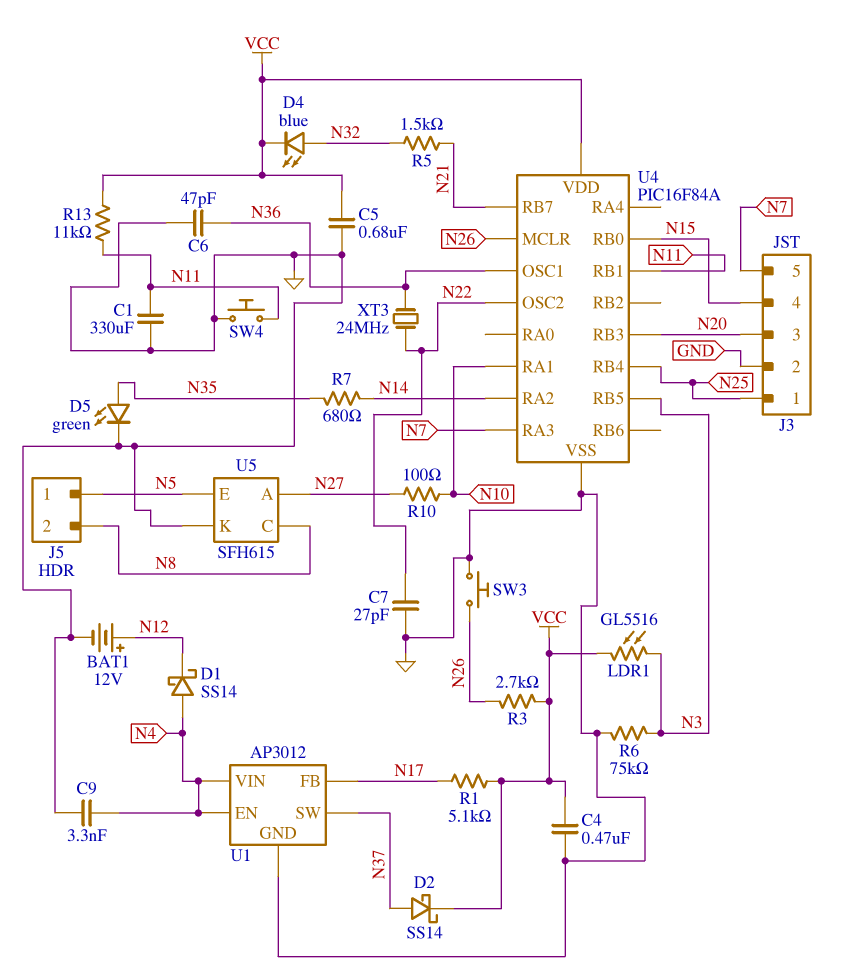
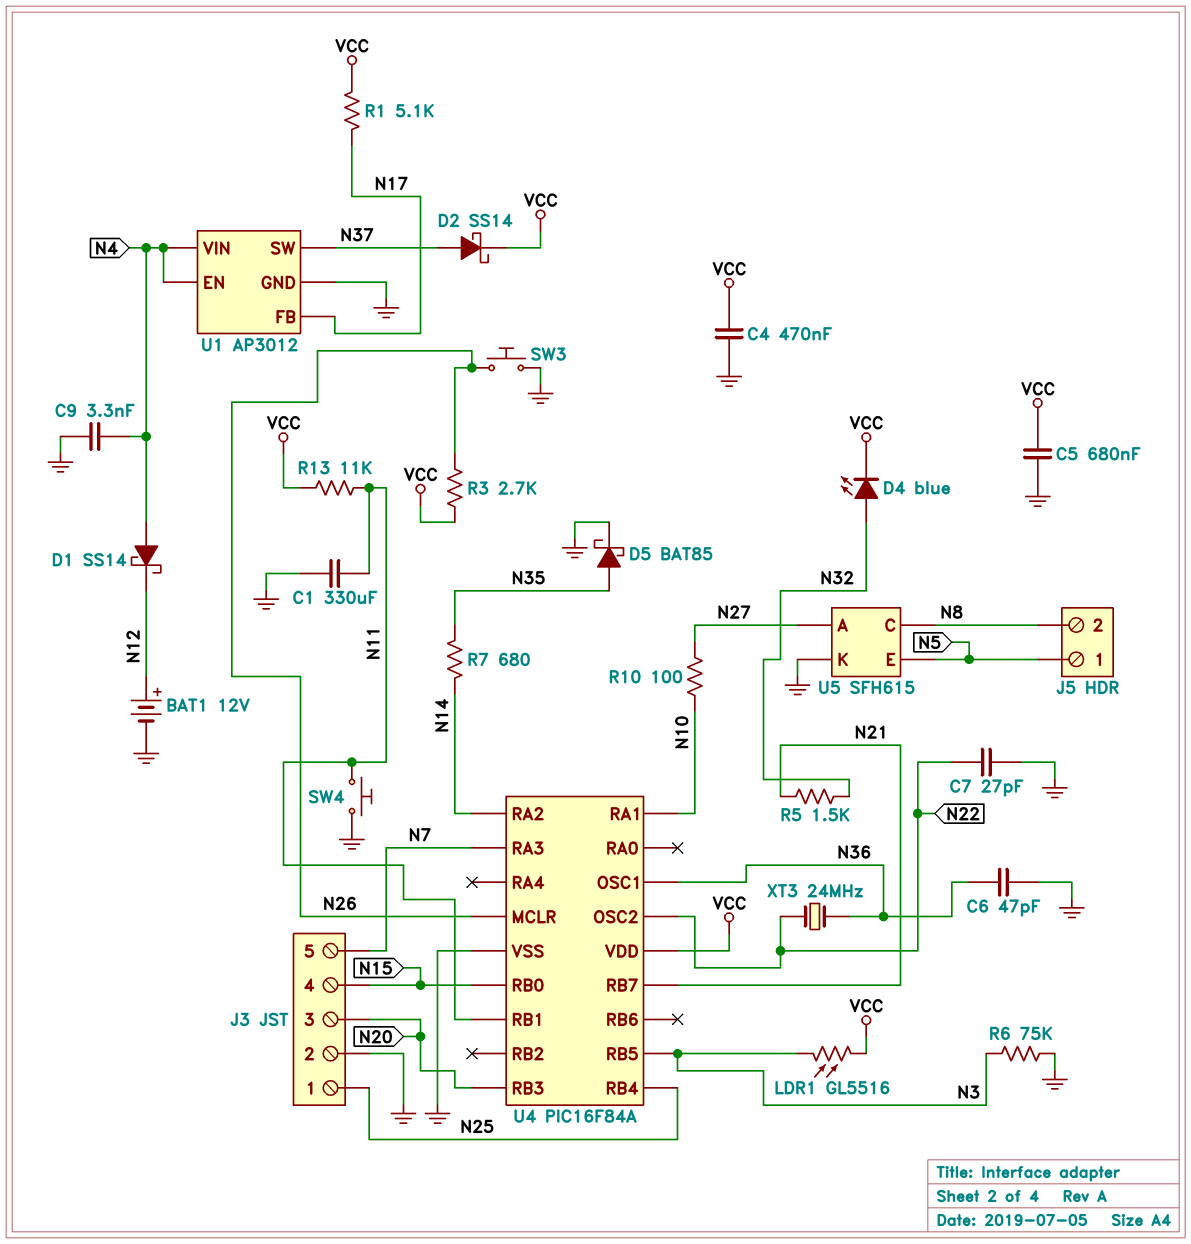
D5: LED green (A N35, K GND) -> schottky BAT85 (A N35, K GND)

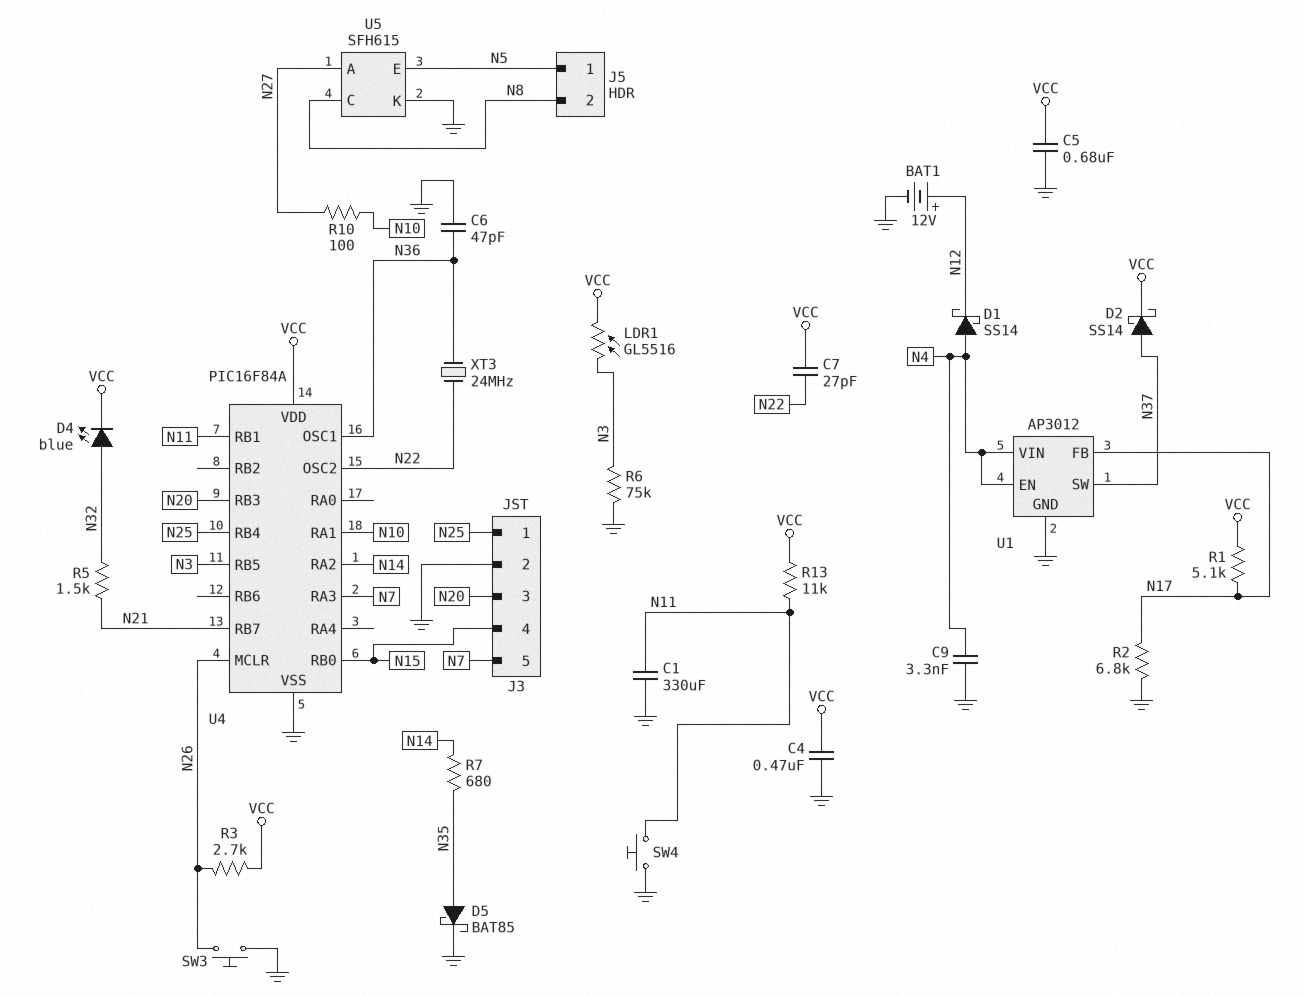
C7: 27pF (GND, N22) -> 27pF (N22, VCC)
R2: none -> 6.8k (GND, N17)

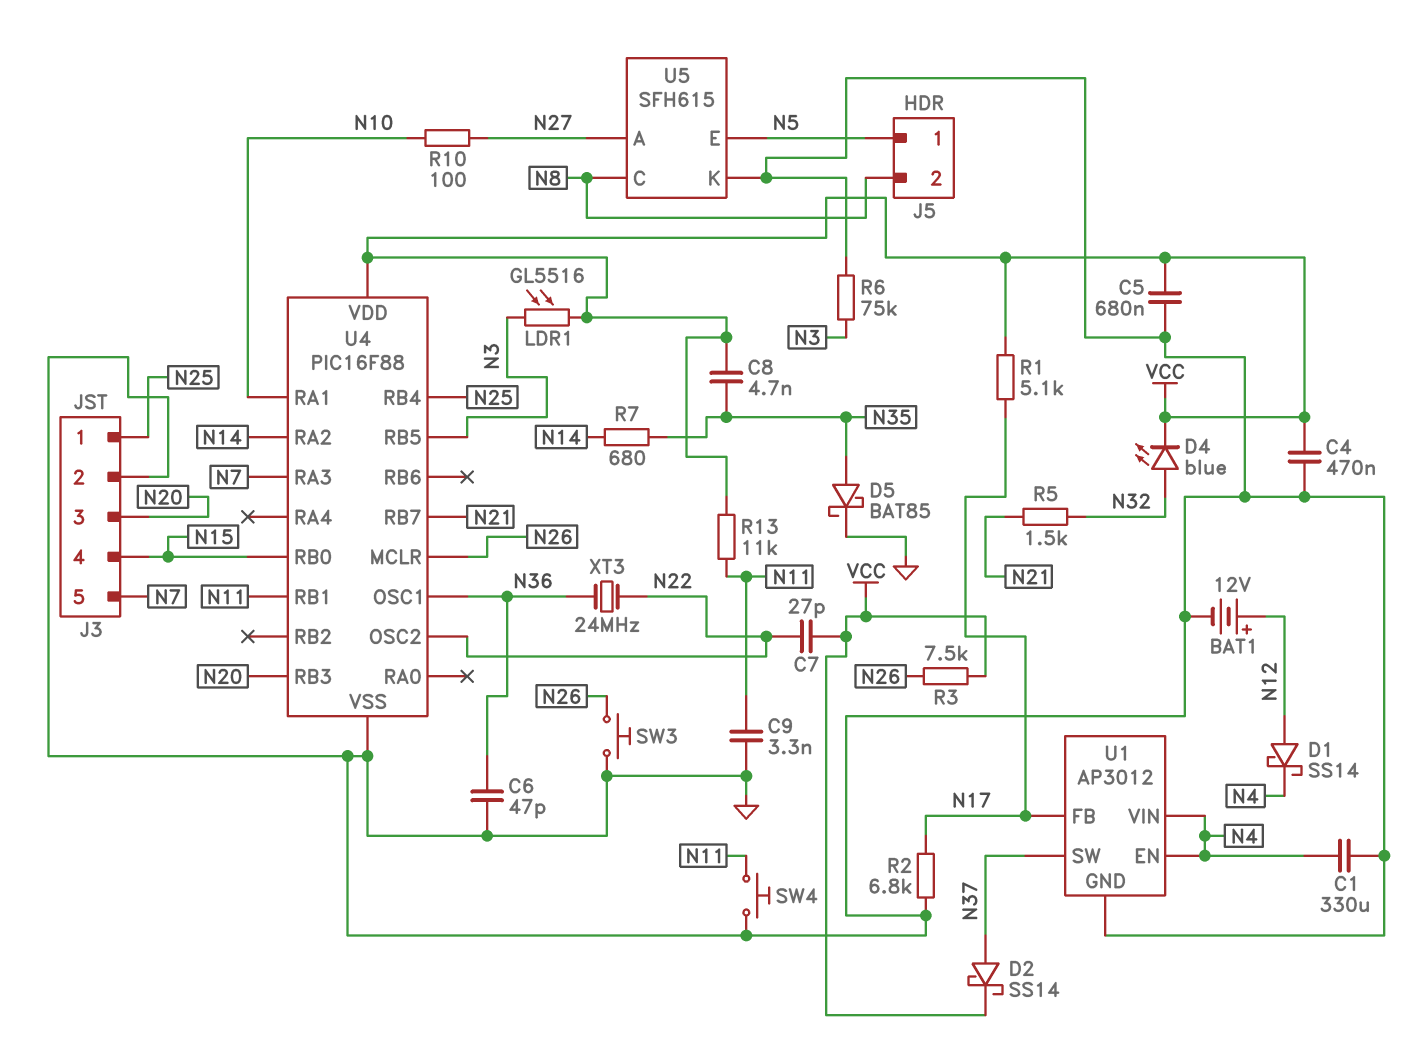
C1: 330uF (GND, N11) -> 330uF (GND, N4)
C8: none -> 4.7nF (N35, VCC)
C9: 3.3nF (GND, N4) -> 3.3nF (GND, N11)
D1: schottky SS14 (A N4, K N12) -> schottky SS14 (A N12, K N4)
R3: 2.7k (N26, VCC) -> 7.5k (N26, VCC)
U4: PIC16F84A -> PIC16F88

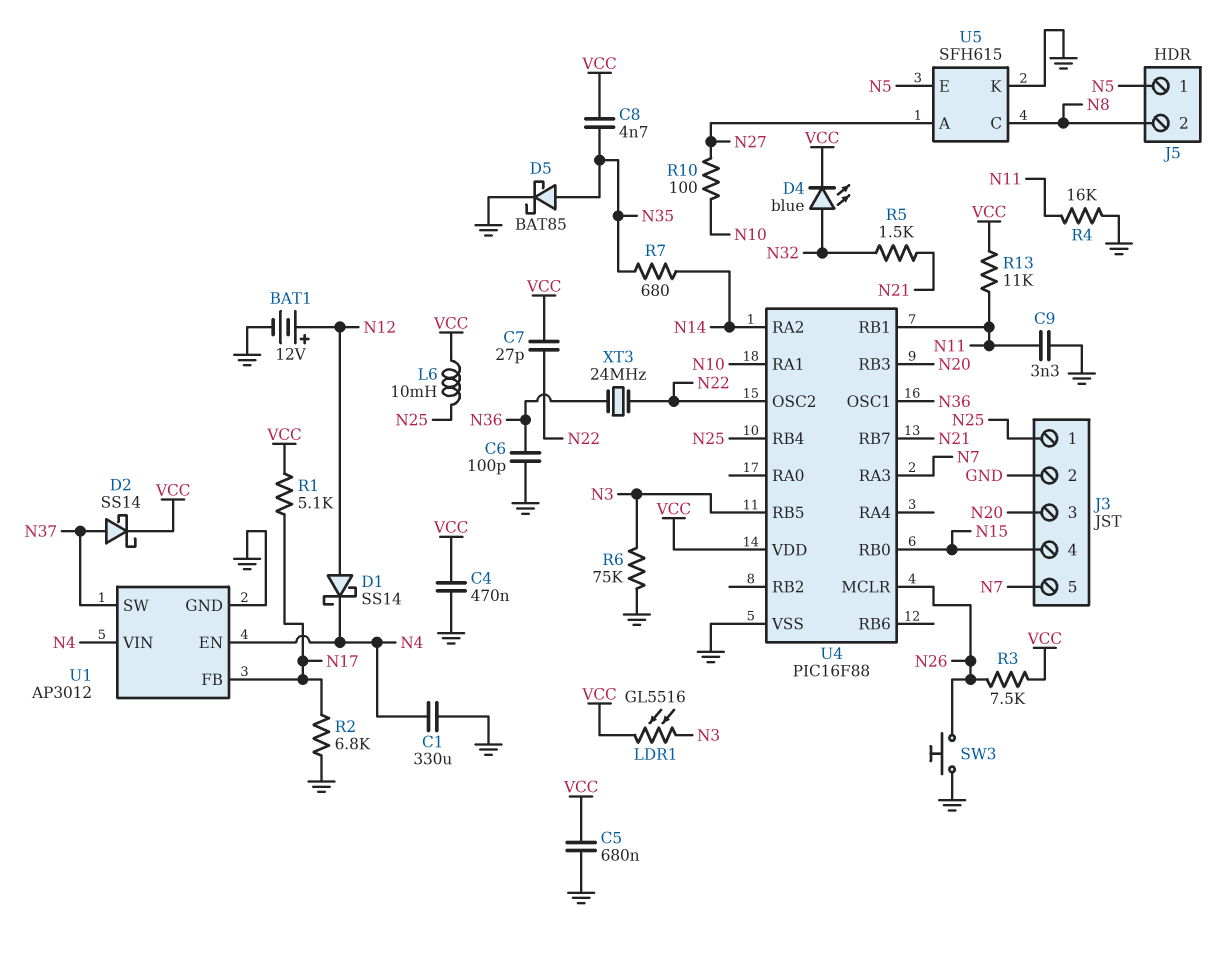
C6: 47pF (GND, N36) -> 100pF (GND, N36)
L6: none -> 10mH (N25, VCC)
R4: none -> 16k (GND, N11)
SW4: button (GND, N11) -> none

